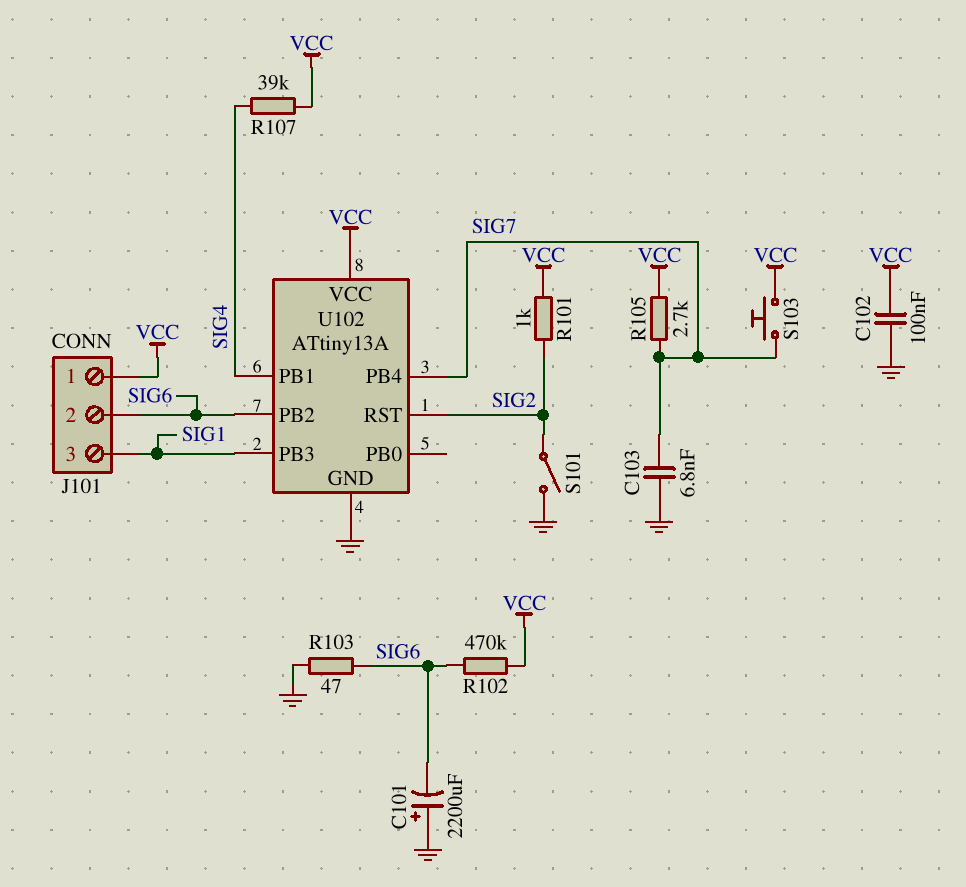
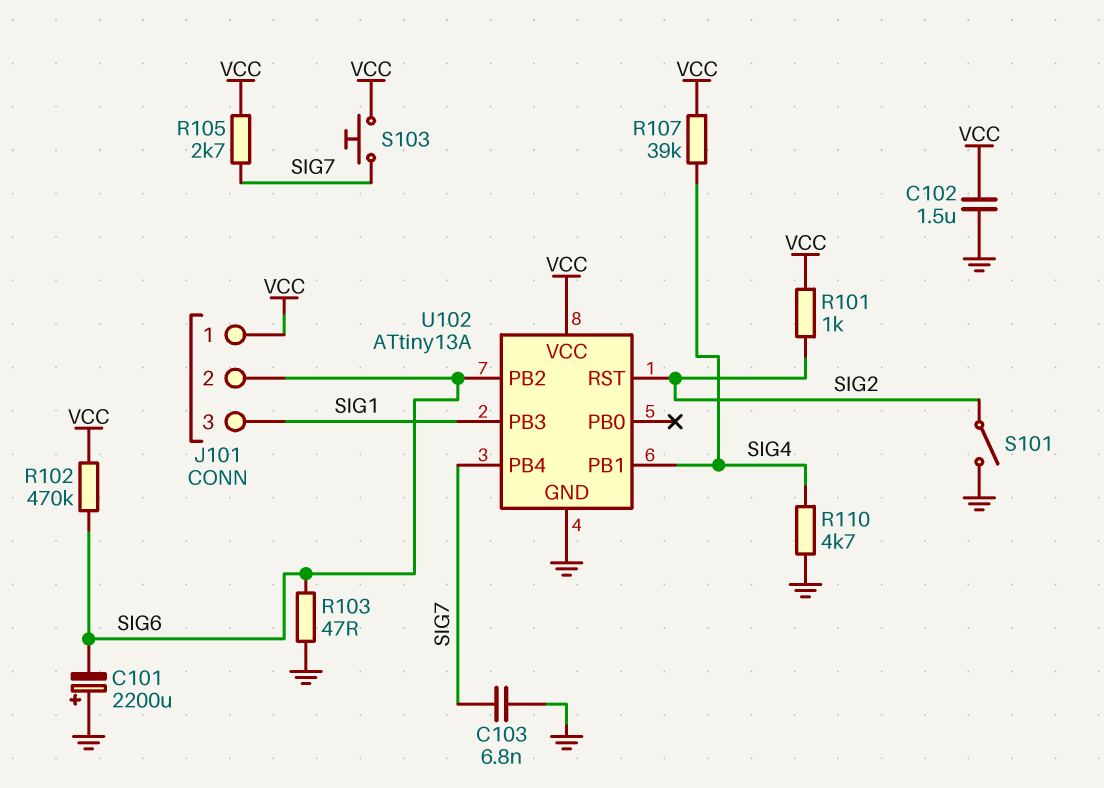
C102: 100nF (GND, VCC) -> 1.5uF (GND, VCC)
R110: none -> 4.7k (GND, SIG4)

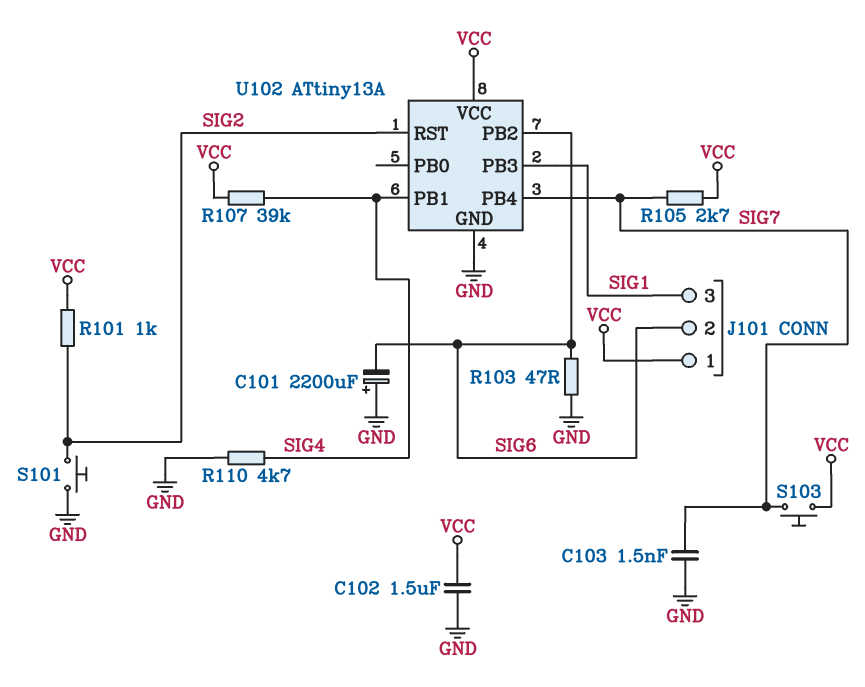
C103: 6.8nF (GND, SIG7) -> 1.5nF (GND, SIG7)
R102: 470k (SIG6, VCC) -> none
S101: switch (GND, SIG2) -> button (GND, SIG2)

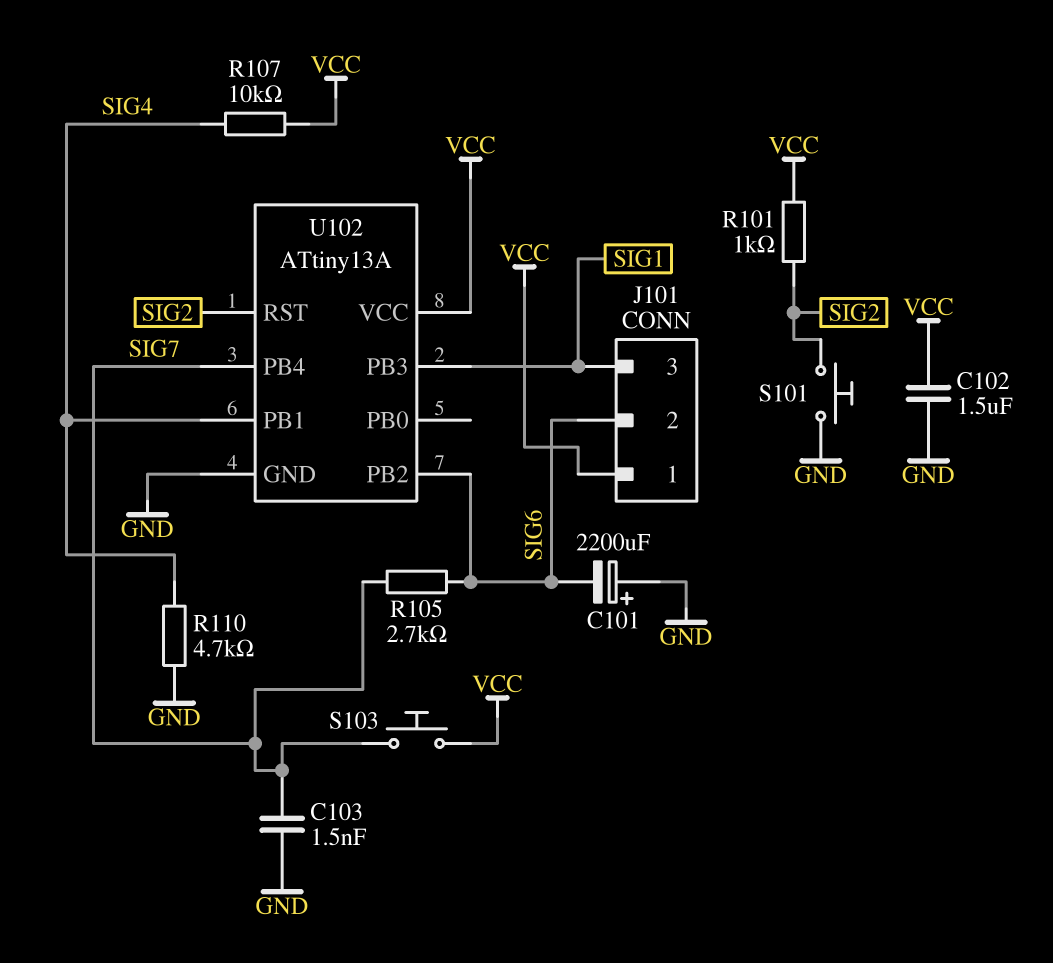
R103: 47 (GND, SIG6) -> none
R105: 2.7k (SIG7, VCC) -> 2.7k (SIG6, SIG7)
R107: 39k (SIG4, VCC) -> 10k (SIG4, VCC)

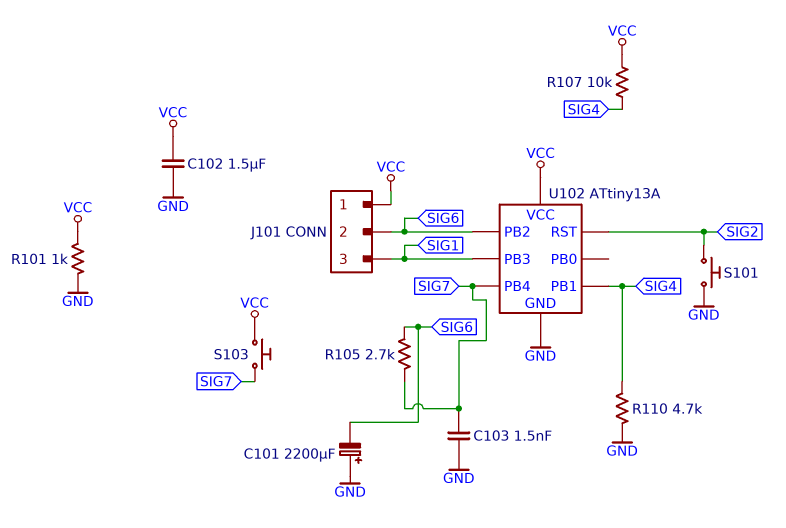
R101: 1k (SIG2, VCC) -> 1k (GND, VCC)

